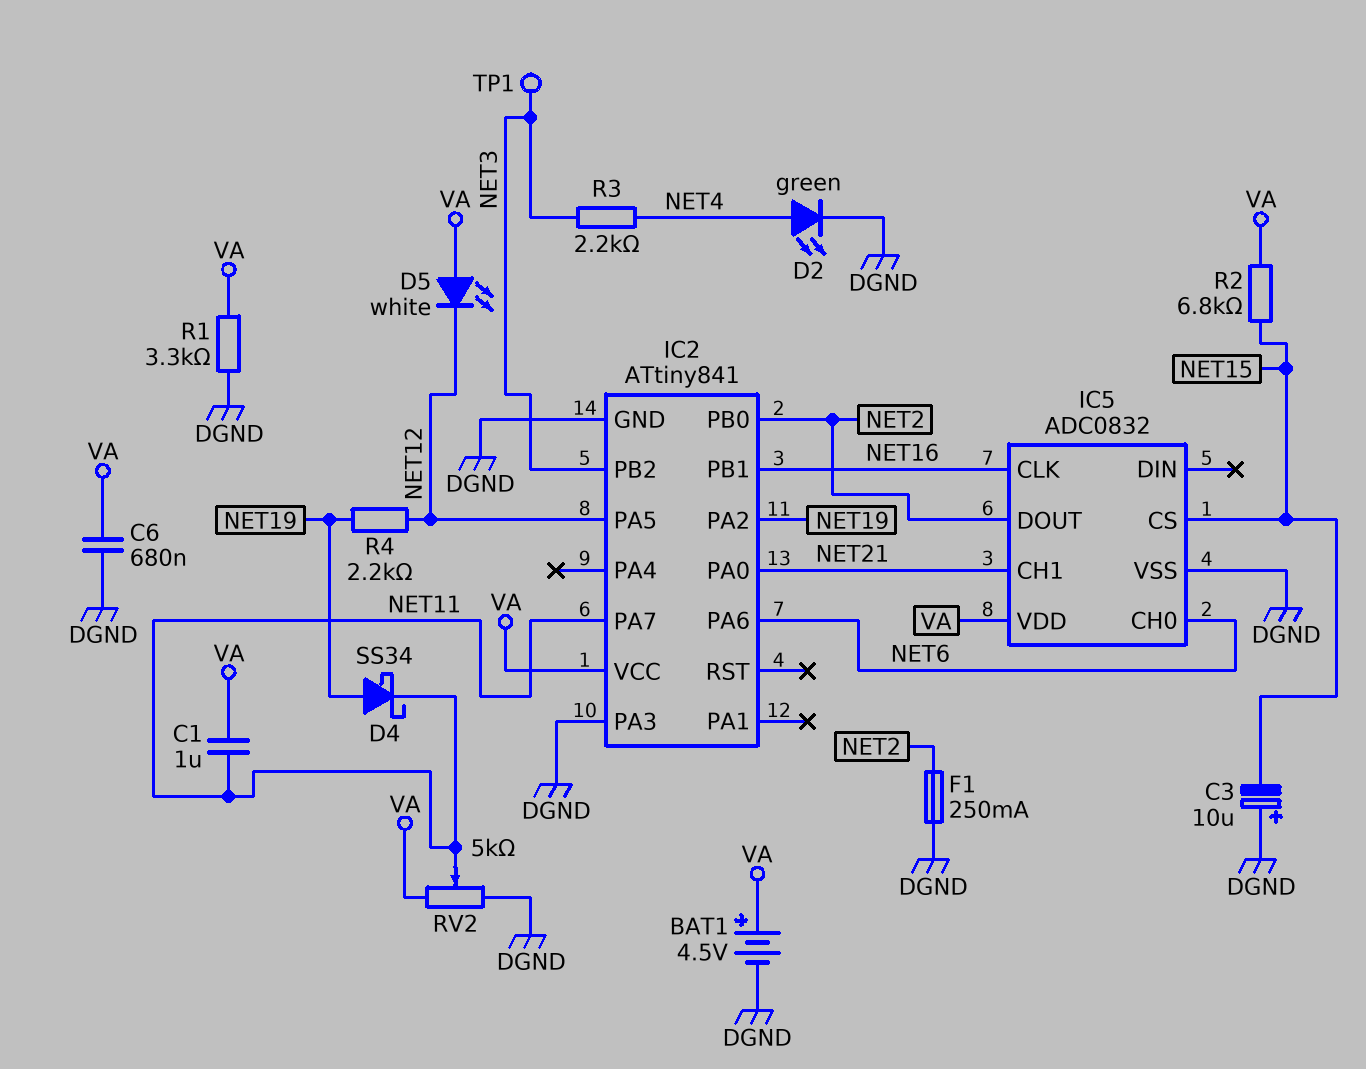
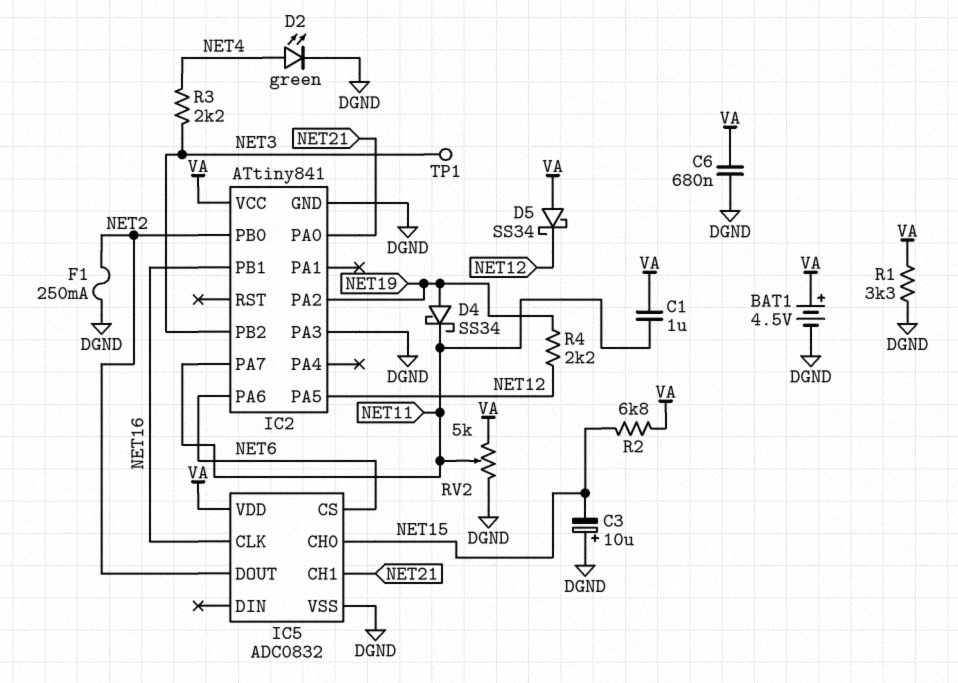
D5: LED white (A VA, K NET12) -> schottky SS34 (A VA, K NET12)
IC5 pin CH0: NET6 -> NET15
IC5 pin CS: NET15 -> NET6

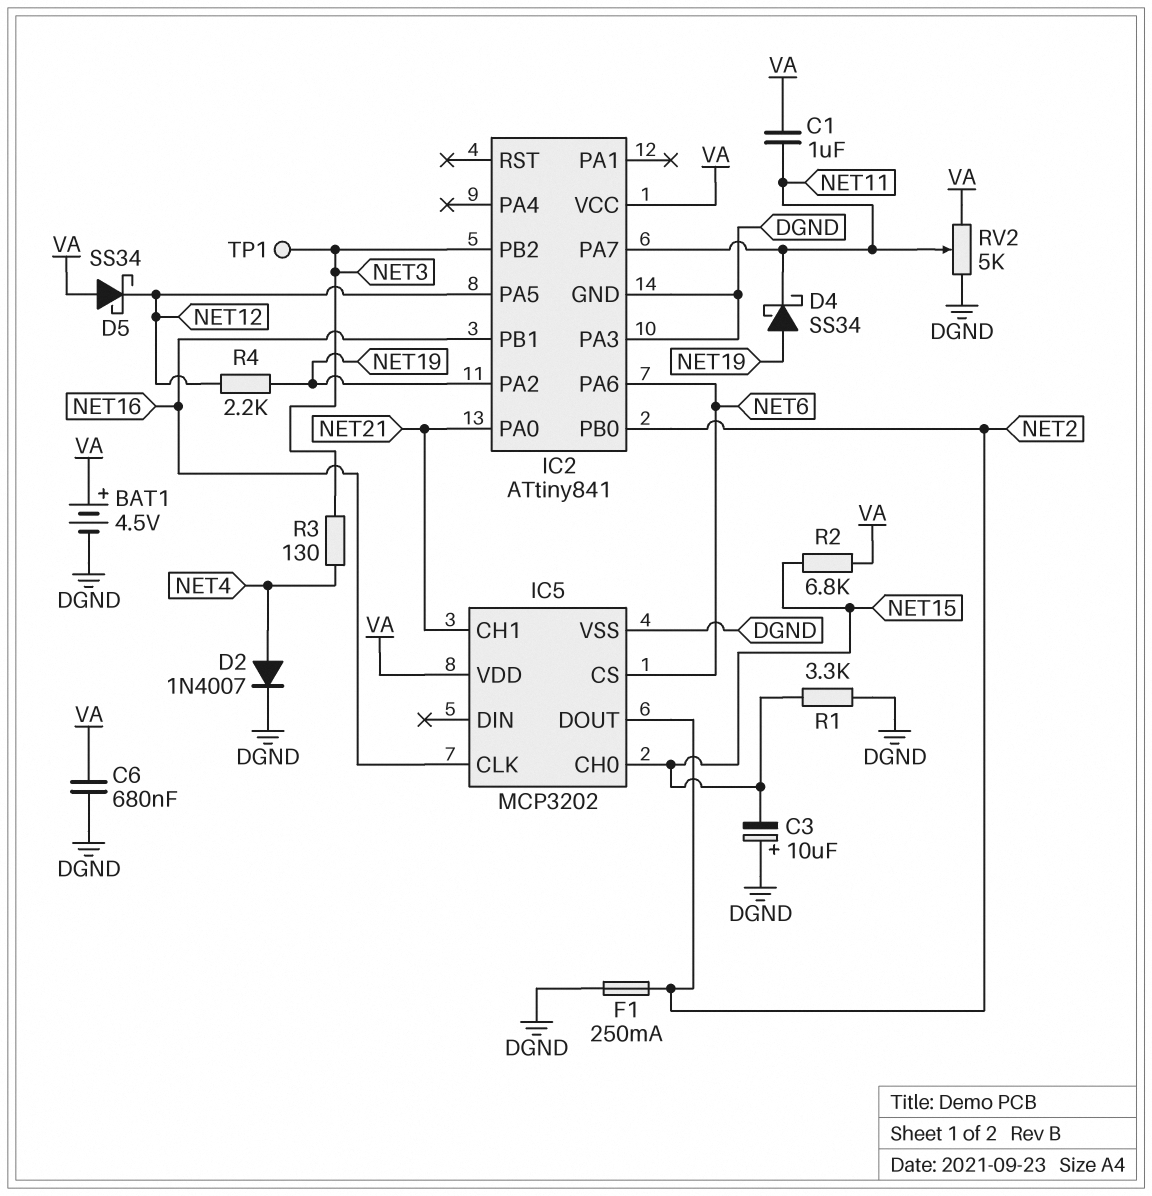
D2: LED green (A NET4, K DGND) -> diode 1N4007 (A NET4, K DGND)
IC5: ADC0832 -> MCP3202
R1: 3.3k (DGND, VA) -> 3.3k (DGND, NET15)
R3: 2.2k (NET3, NET4) -> 130 (NET3, NET4)

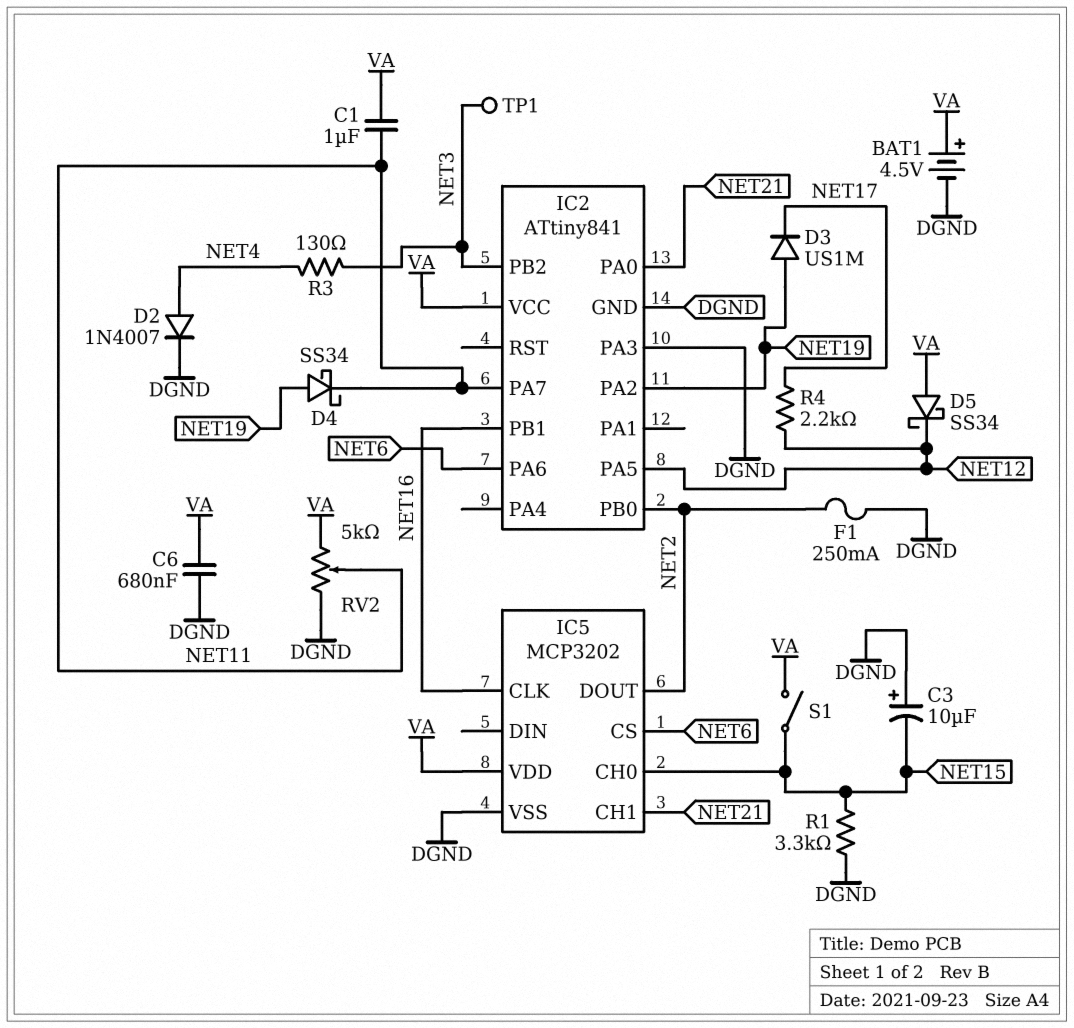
D3: none -> diode US1M (A NET19, K NET17)
R2: 6.8k (NET15, VA) -> none
R4: 2.2k (NET12, NET19) -> 2.2k (NET12, NET17)
S1: none -> switch (NET15, VA)

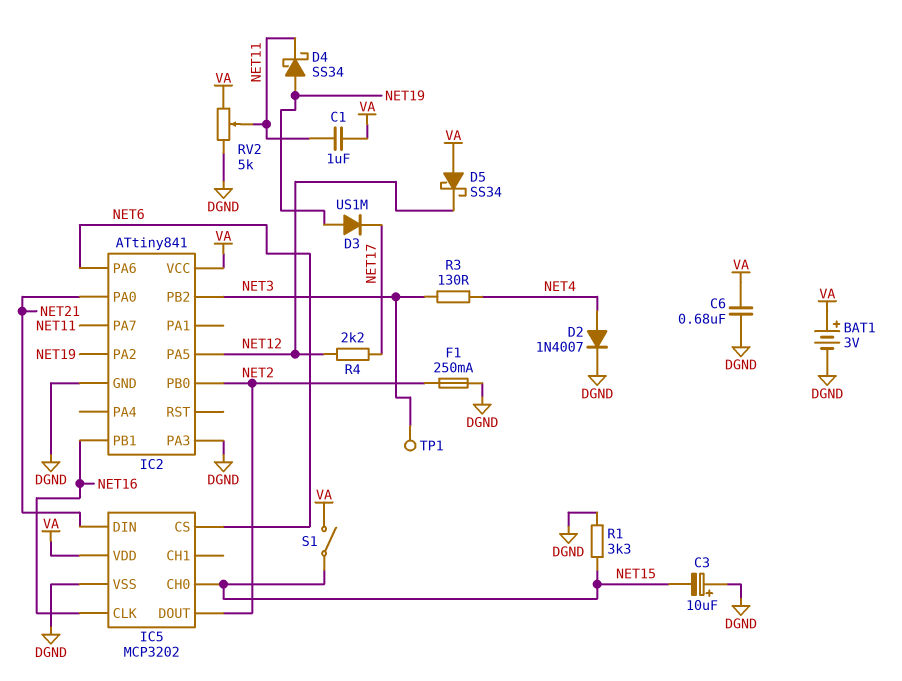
BAT1: 4.5V (plus VA, minus DGND) -> 3V (plus VA, minus DGND)
IC5 pin CH1: NET21 -> none
IC5 pin DIN: none -> NET21

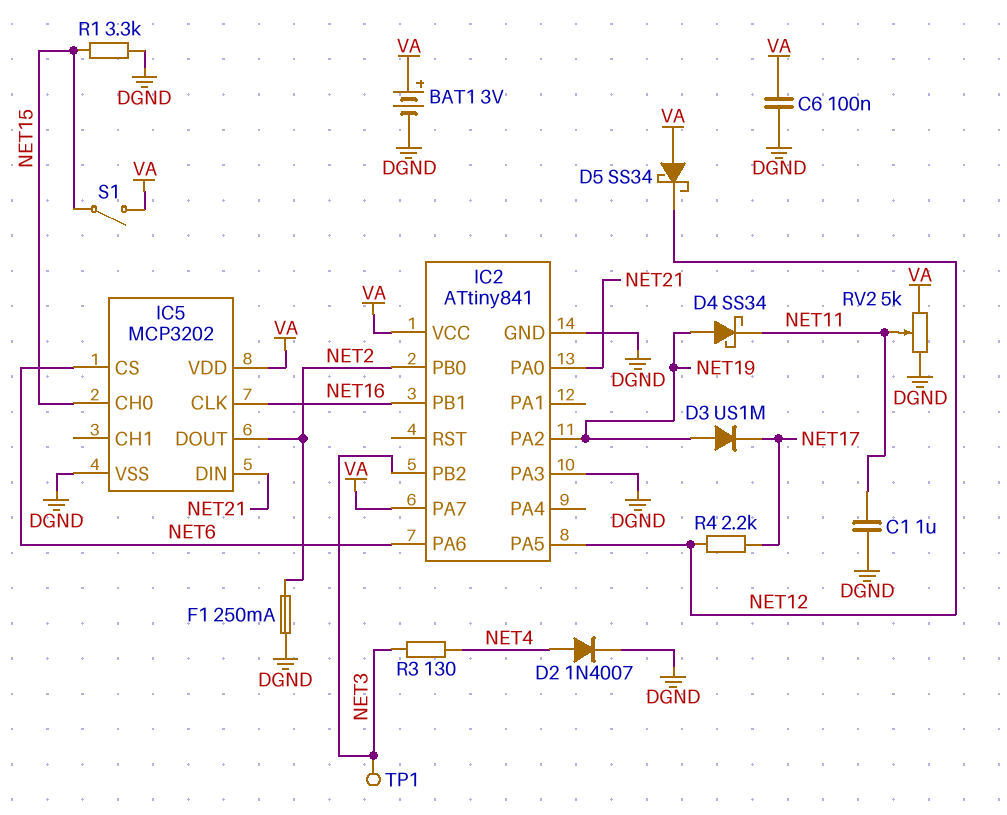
C1: 1uF (NET11, VA) -> 1uF (DGND, NET11)
C3: 10uF (plus DGND, minus NET15) -> none
C6: 680nF (DGND, VA) -> 100nF (DGND, VA)
IC2 pin PA7: NET11 -> VA

